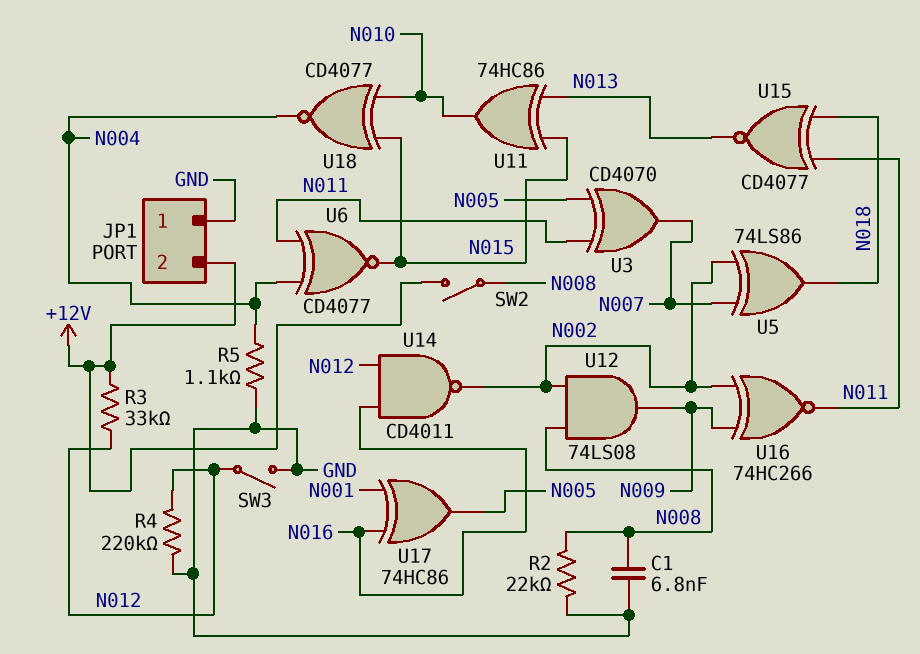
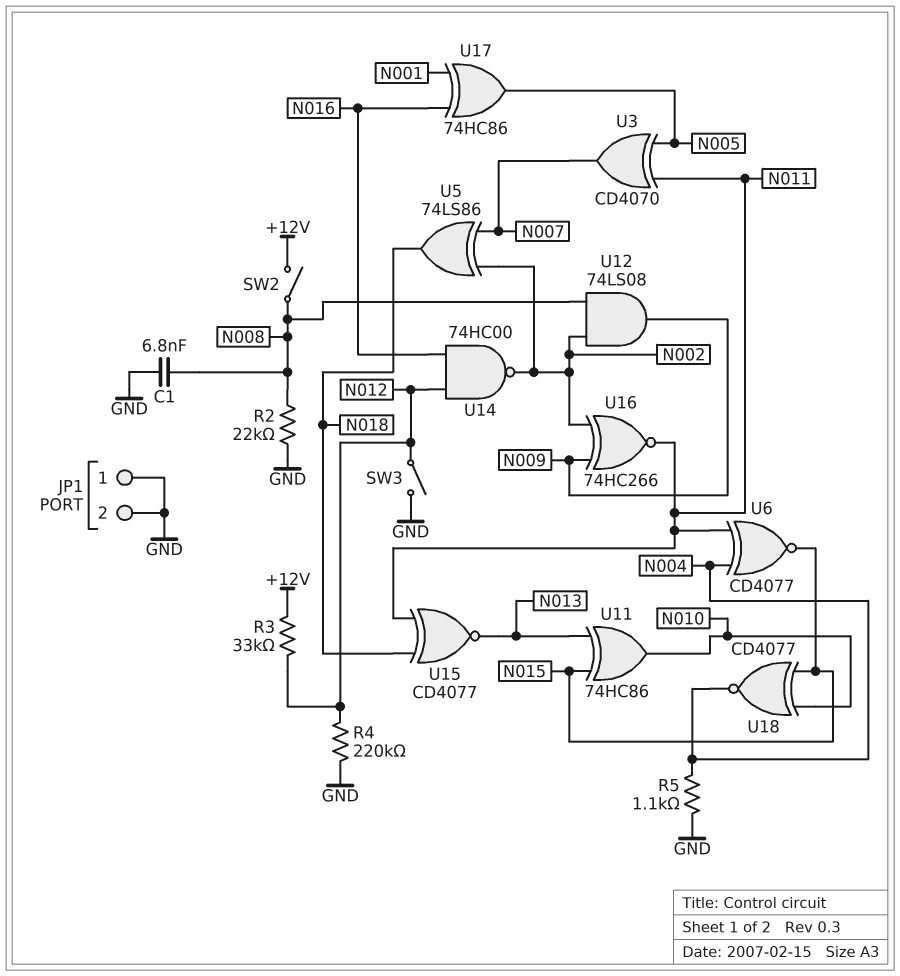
JP1 pin 2: +12V -> GND
U14: NAND CD4011 (in N012, in N016, out N002) -> NAND 74HC00 (in N012, in N016, out N002)

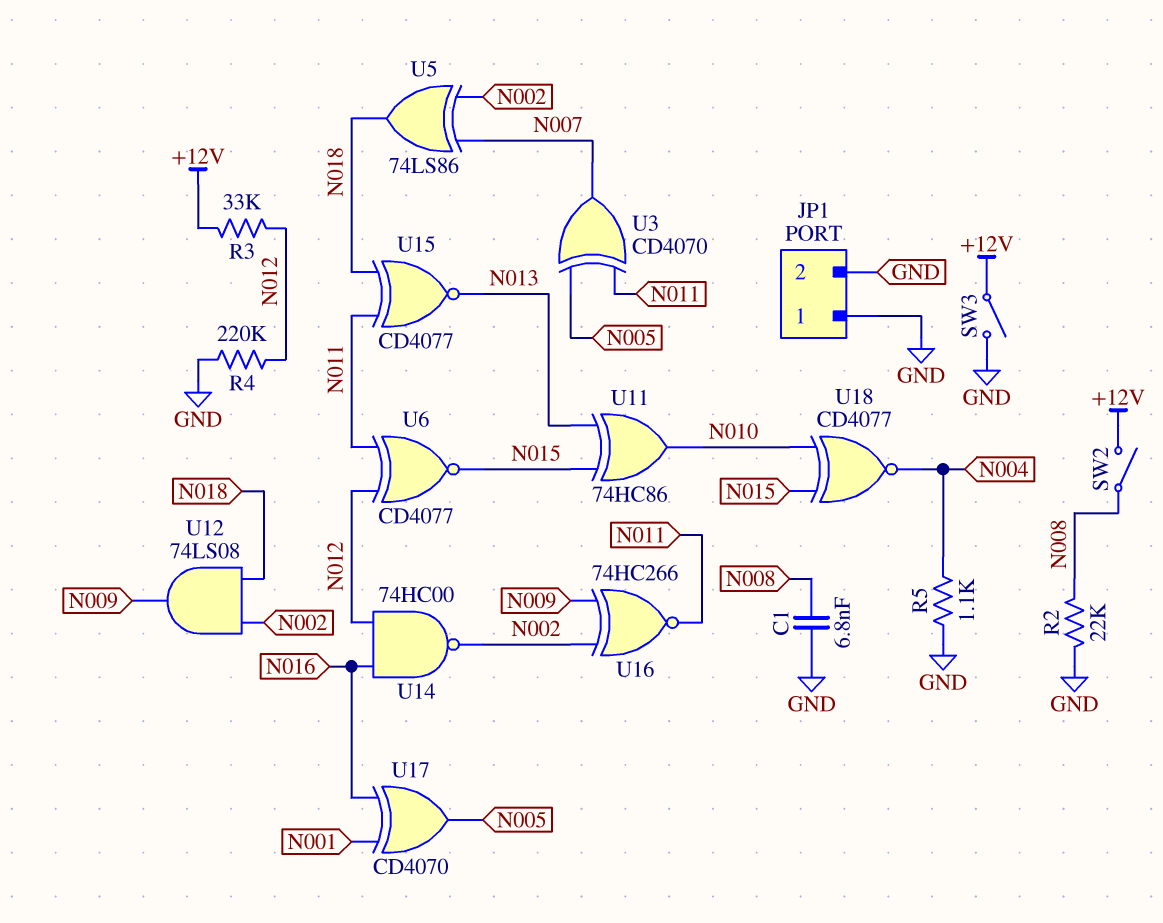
SW3: switch (GND, N012) -> switch (+12V, GND)
U6: XNOR CD4077 (in N004, in N011, out N015) -> XNOR CD4077 (in N011, in N012, out N015)
U12: AND 74LS08 (in N002, in N008, out N009) -> AND 74LS08 (in N002, in N018, out N009)
U17: XOR 74HC86 (in N001, in N016, out N005) -> XOR CD4070 (in N001, in N016, out N005)

